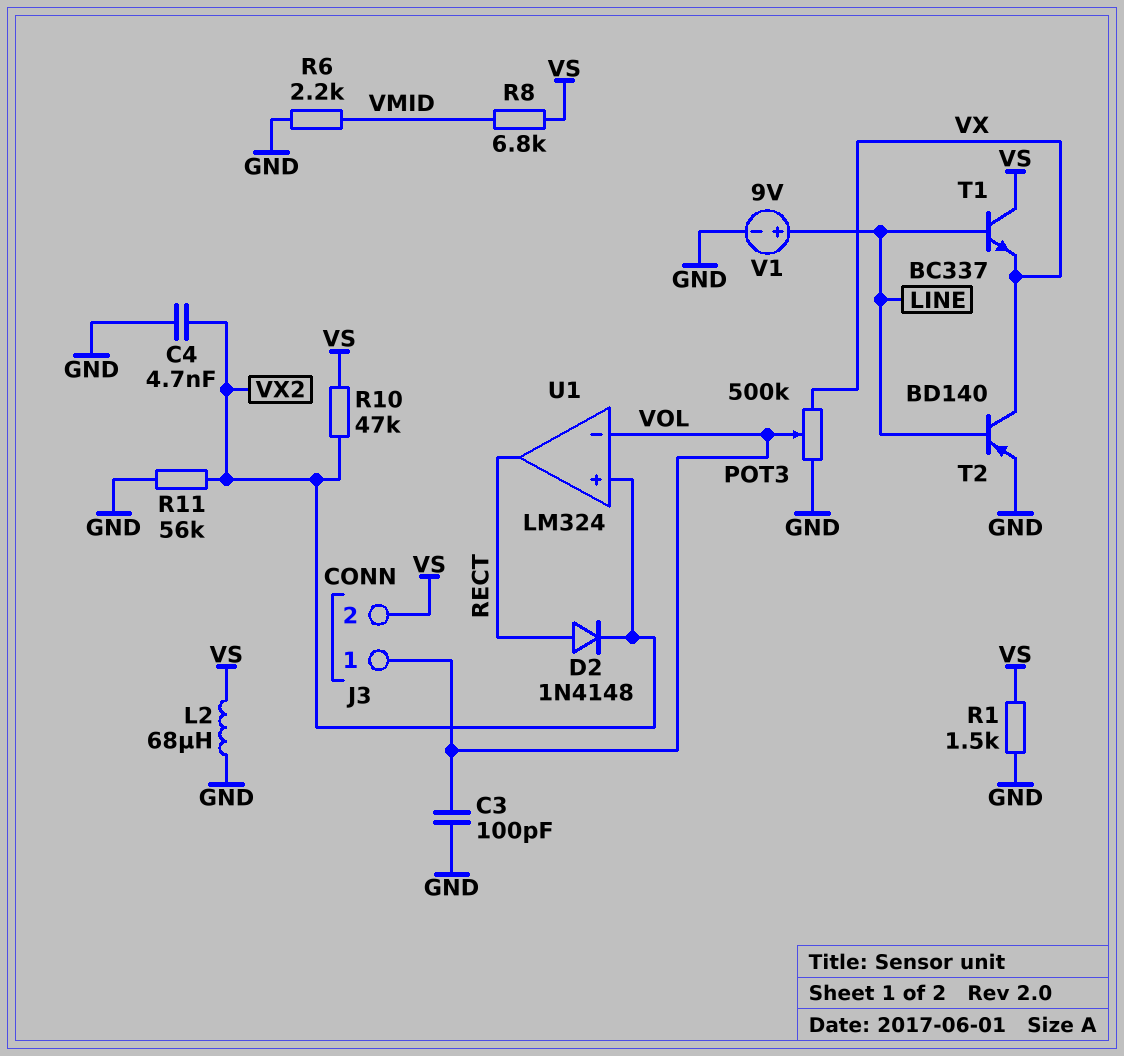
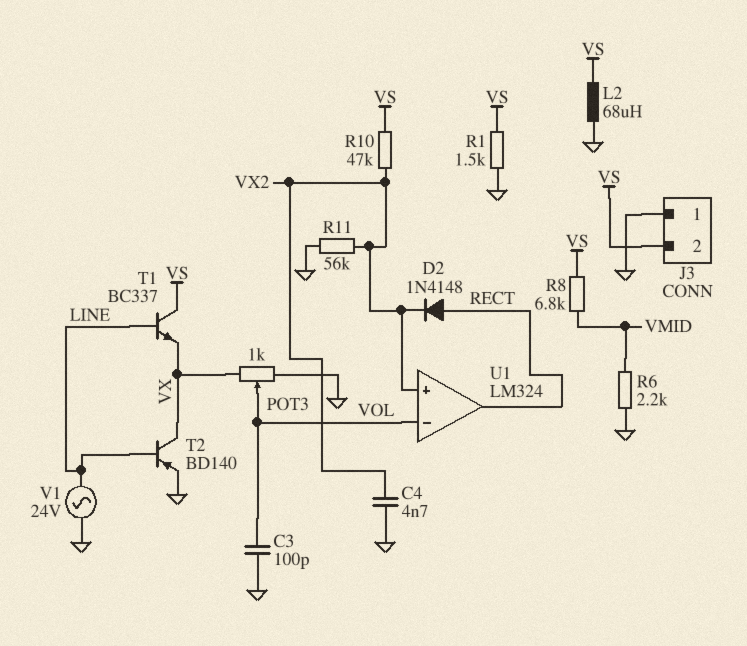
J3 pin 1: VOL -> GND
POT3: 500k (GND, VX, wiper VOL) -> 1k (GND, VX, wiper VOL)
V1: 9V (plus LINE, minus GND) -> AC 24V (GND, LINE)

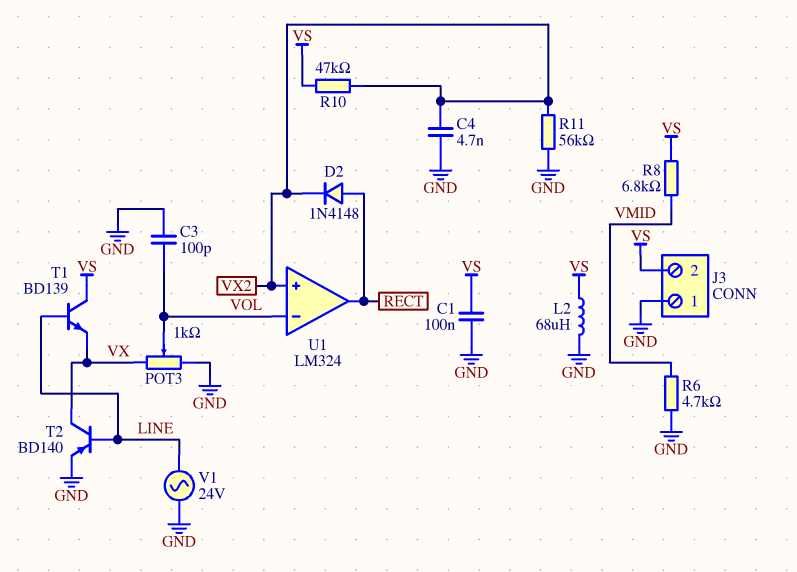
C1: none -> 100nF (GND, VS)
R1: 1.5k (GND, VS) -> none
R6: 2.2k (GND, VMID) -> 4.7k (GND, VMID)
T1: NPN BC337 (B LINE, C VS, E VX) -> NPN BD139 (B LINE, C VS, E VX)

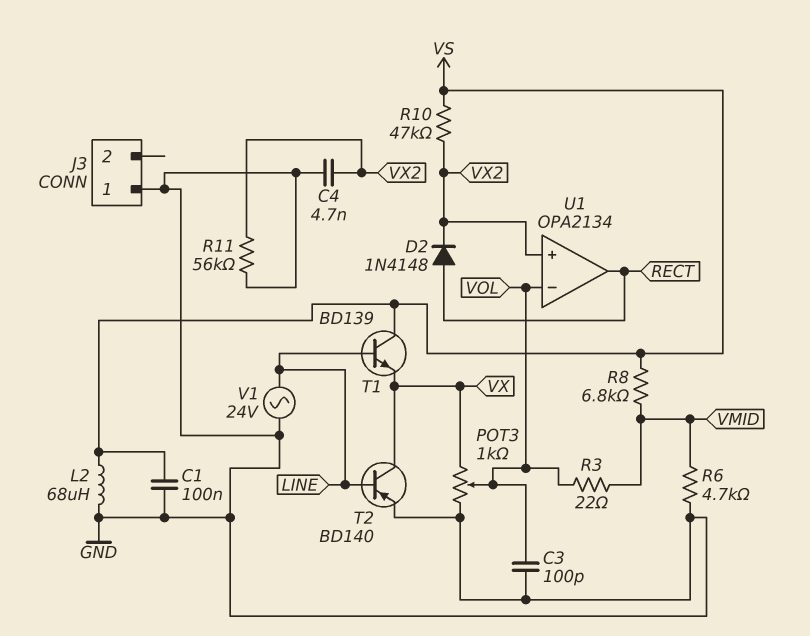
J3 pin 2: VS -> none
R3: none -> 22 (VMID, VOL)
U1: LM324 -> OPA2134

